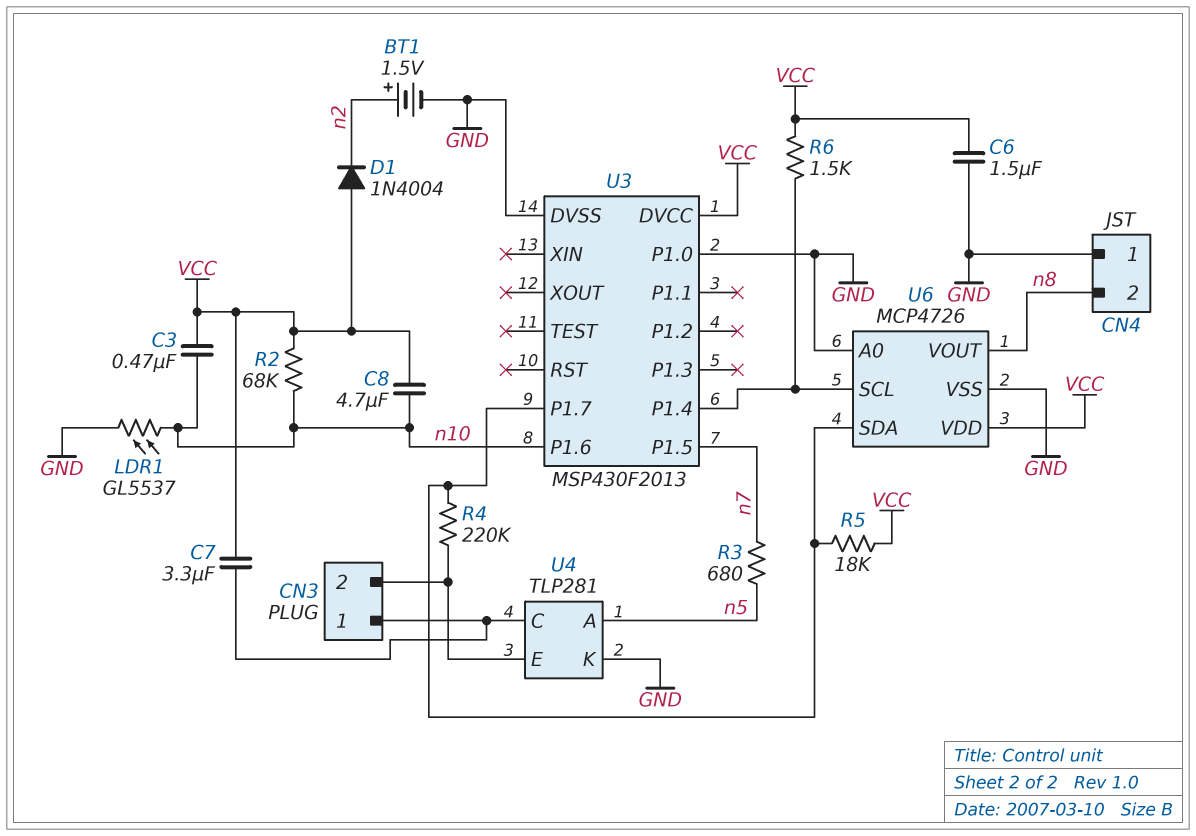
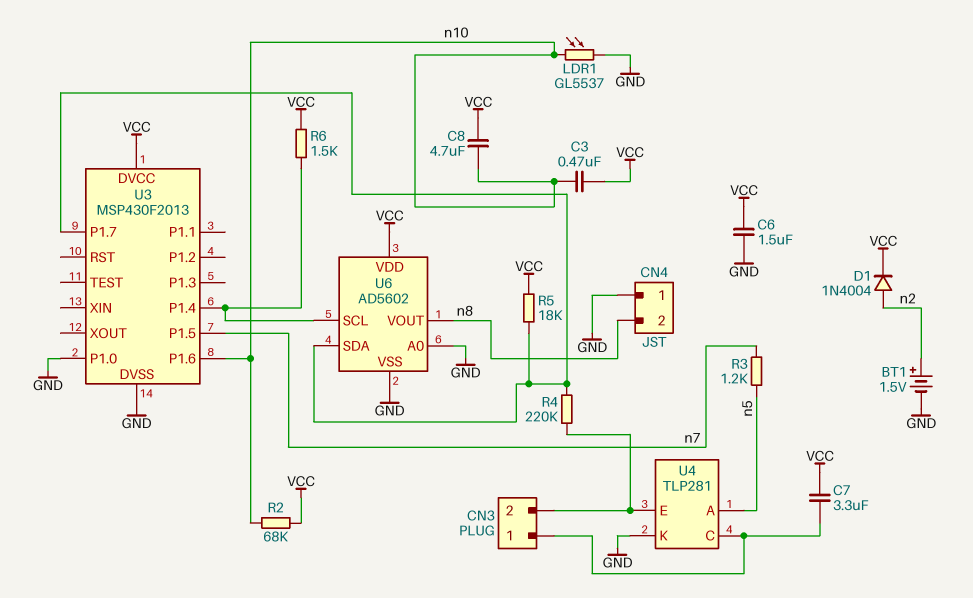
D1: diode 1N4004 (A VCC, K n2) -> diode 1N4004 (A n2, K VCC)
R3: 680 (n5, n7) -> 1.2k (n5, n7)
U6: MCP4726 -> AD5602

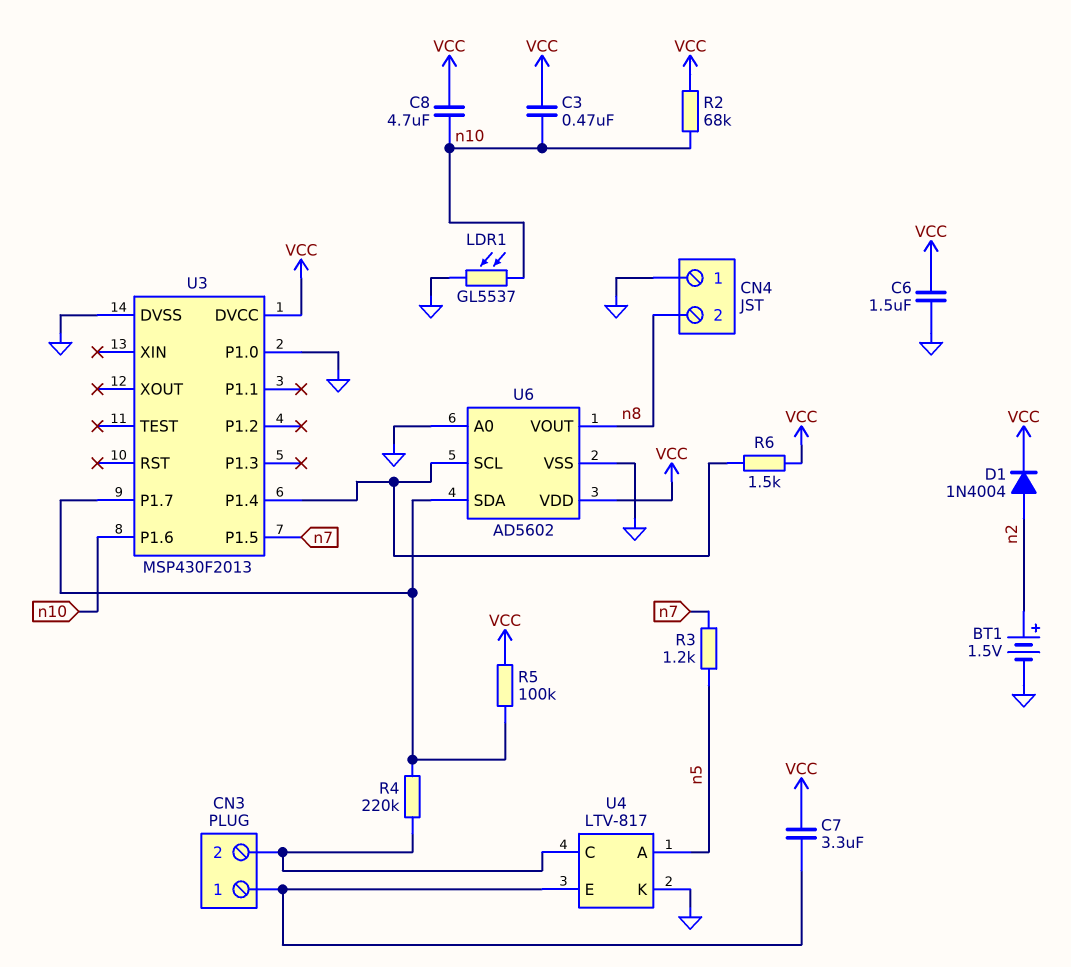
R5: 18k (U3/P1.7, VCC) -> 100k (U3/P1.7, VCC)
U4: TLP281 -> LTV-817
U4 pin C: CN3/1 -> CN3/2
U4 pin E: CN3/2 -> CN3/1

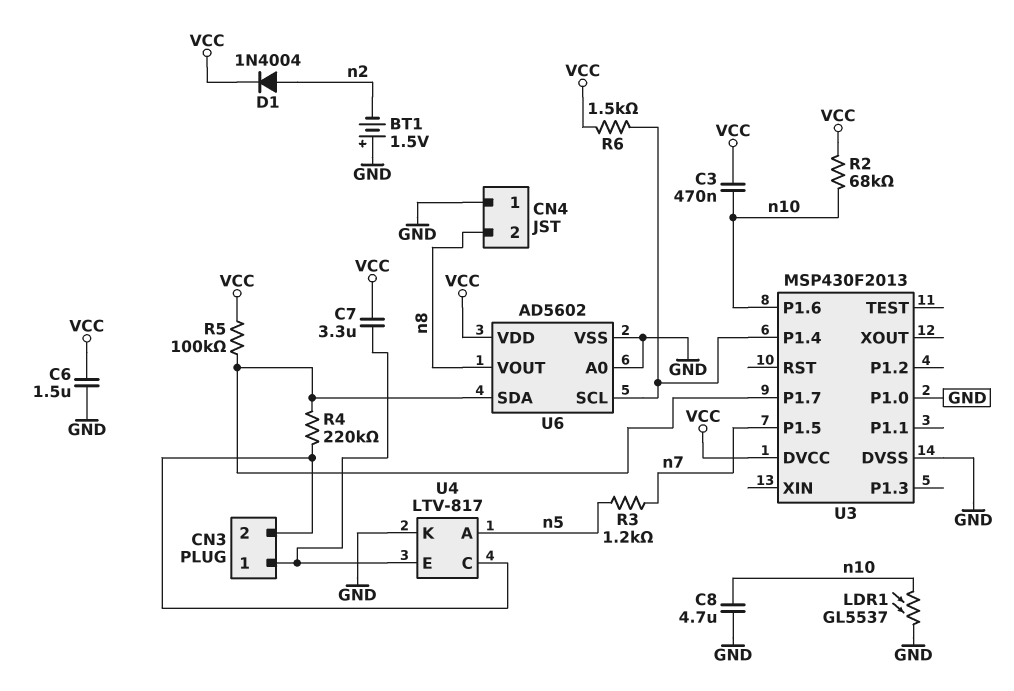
BT1: 1.5V (plus n2, minus GND) -> 1.5V (plus GND, minus n2)
C8: 4.7uF (VCC, n10) -> 4.7uF (GND, n10)

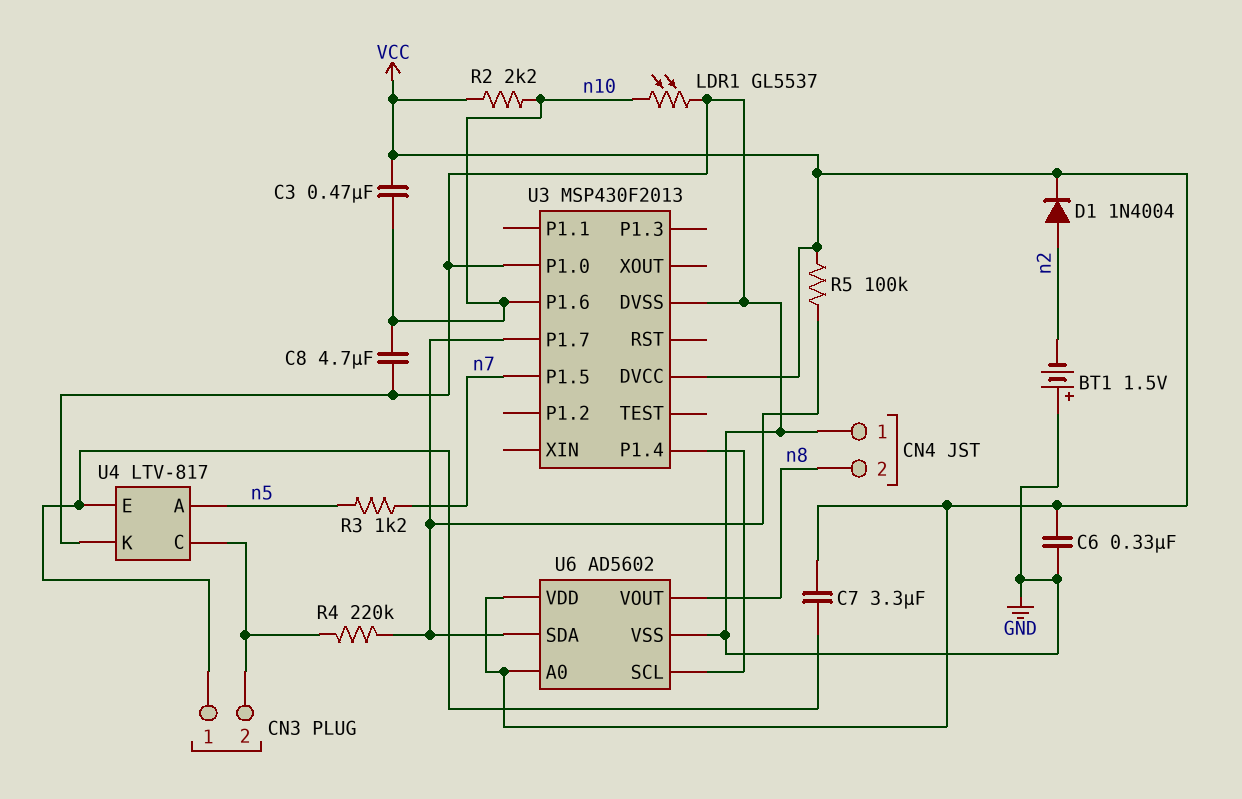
C6: 1.5uF (GND, VCC) -> 330nF (GND, VCC)
R2: 68k (VCC, n10) -> 2.2k (VCC, n10)
R6: 1.5k (U3/P1.4, VCC) -> none
U6 pin A0: GND -> VCC

